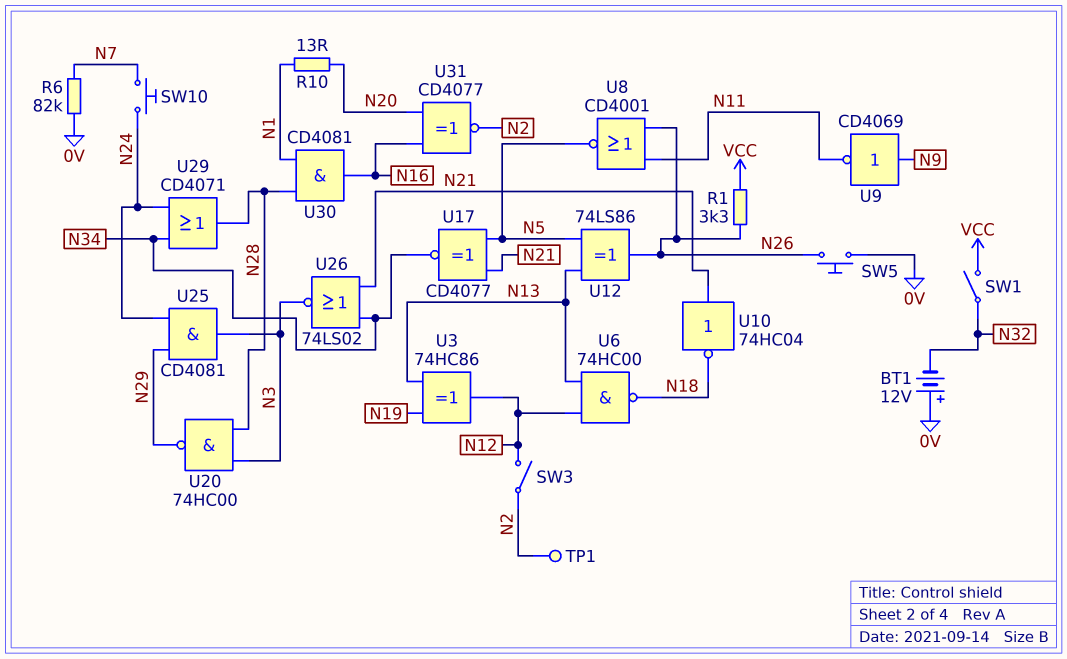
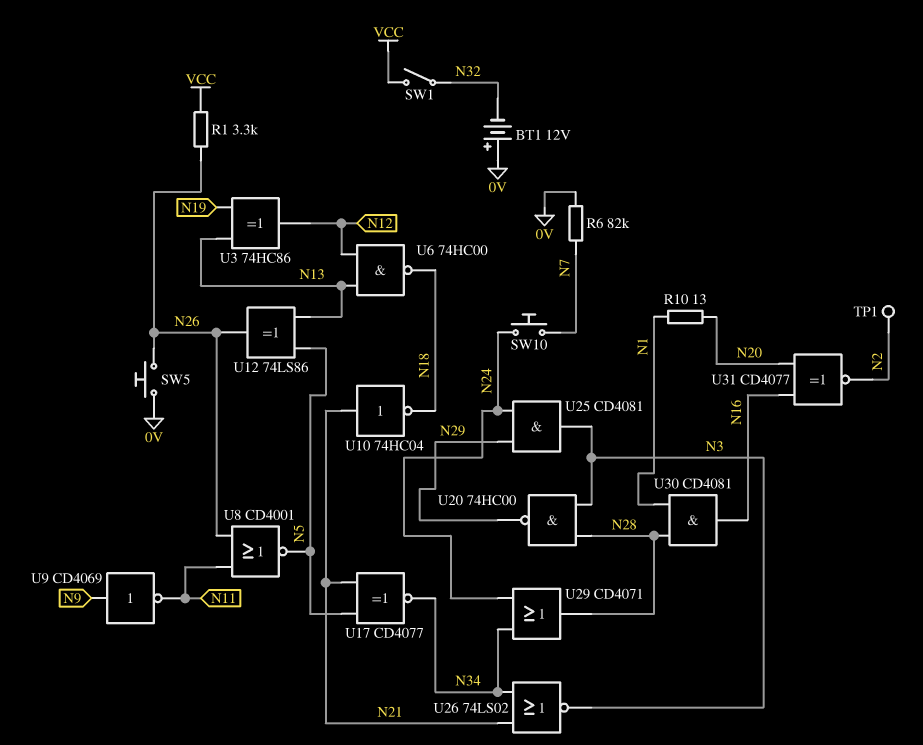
SW3: switch (N2, N12) -> none

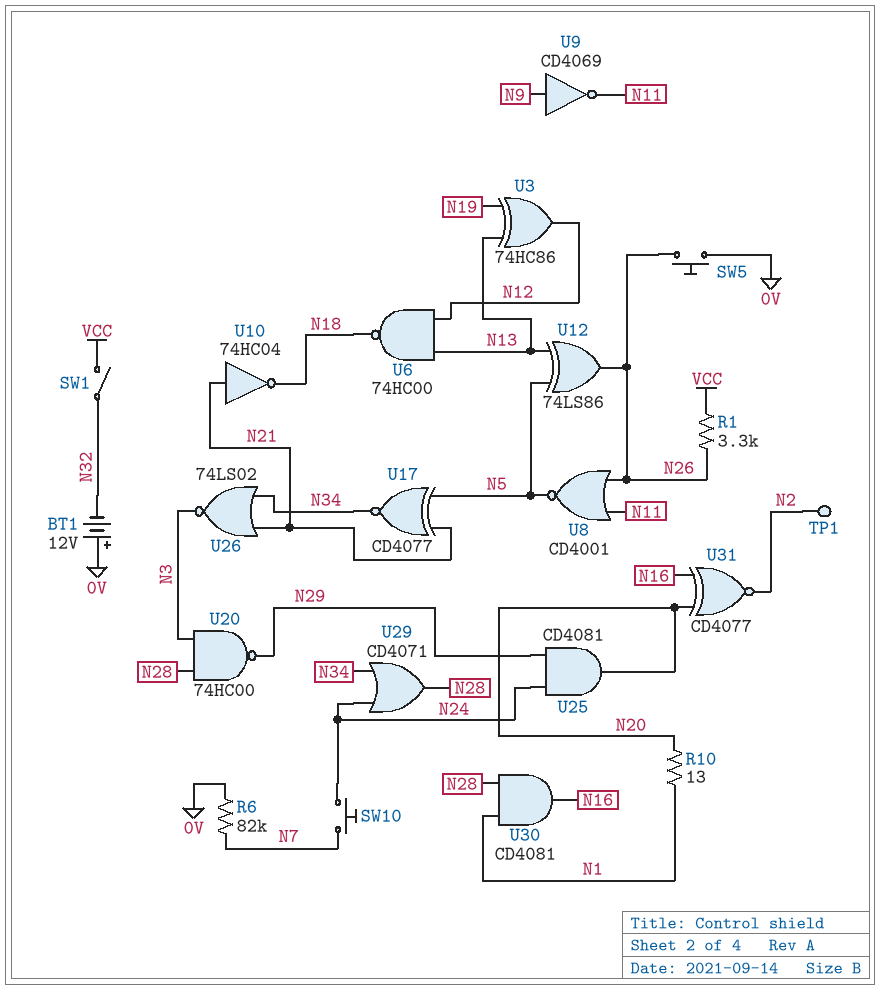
U25: AND CD4081 (in N24, in N29, out N3) -> AND CD4081 (in N24, in N29, out N20)

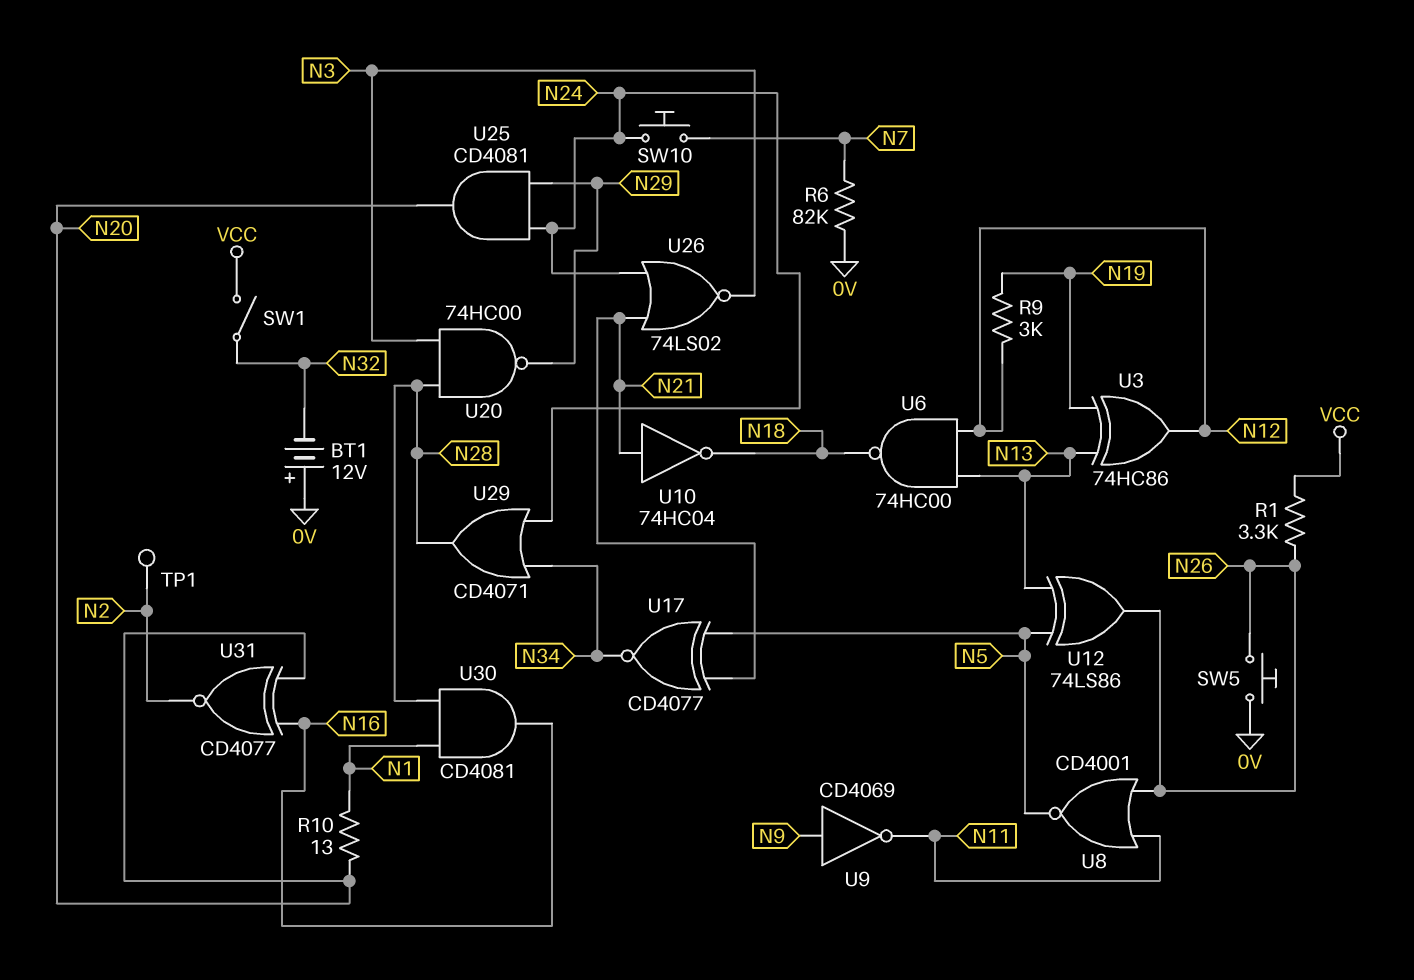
R9: none -> 3k (N12, N19)
U26: NOR 74LS02 (in N21, in N34, out N3) -> NOR 74LS02 (in N21, in N24, out N3)

